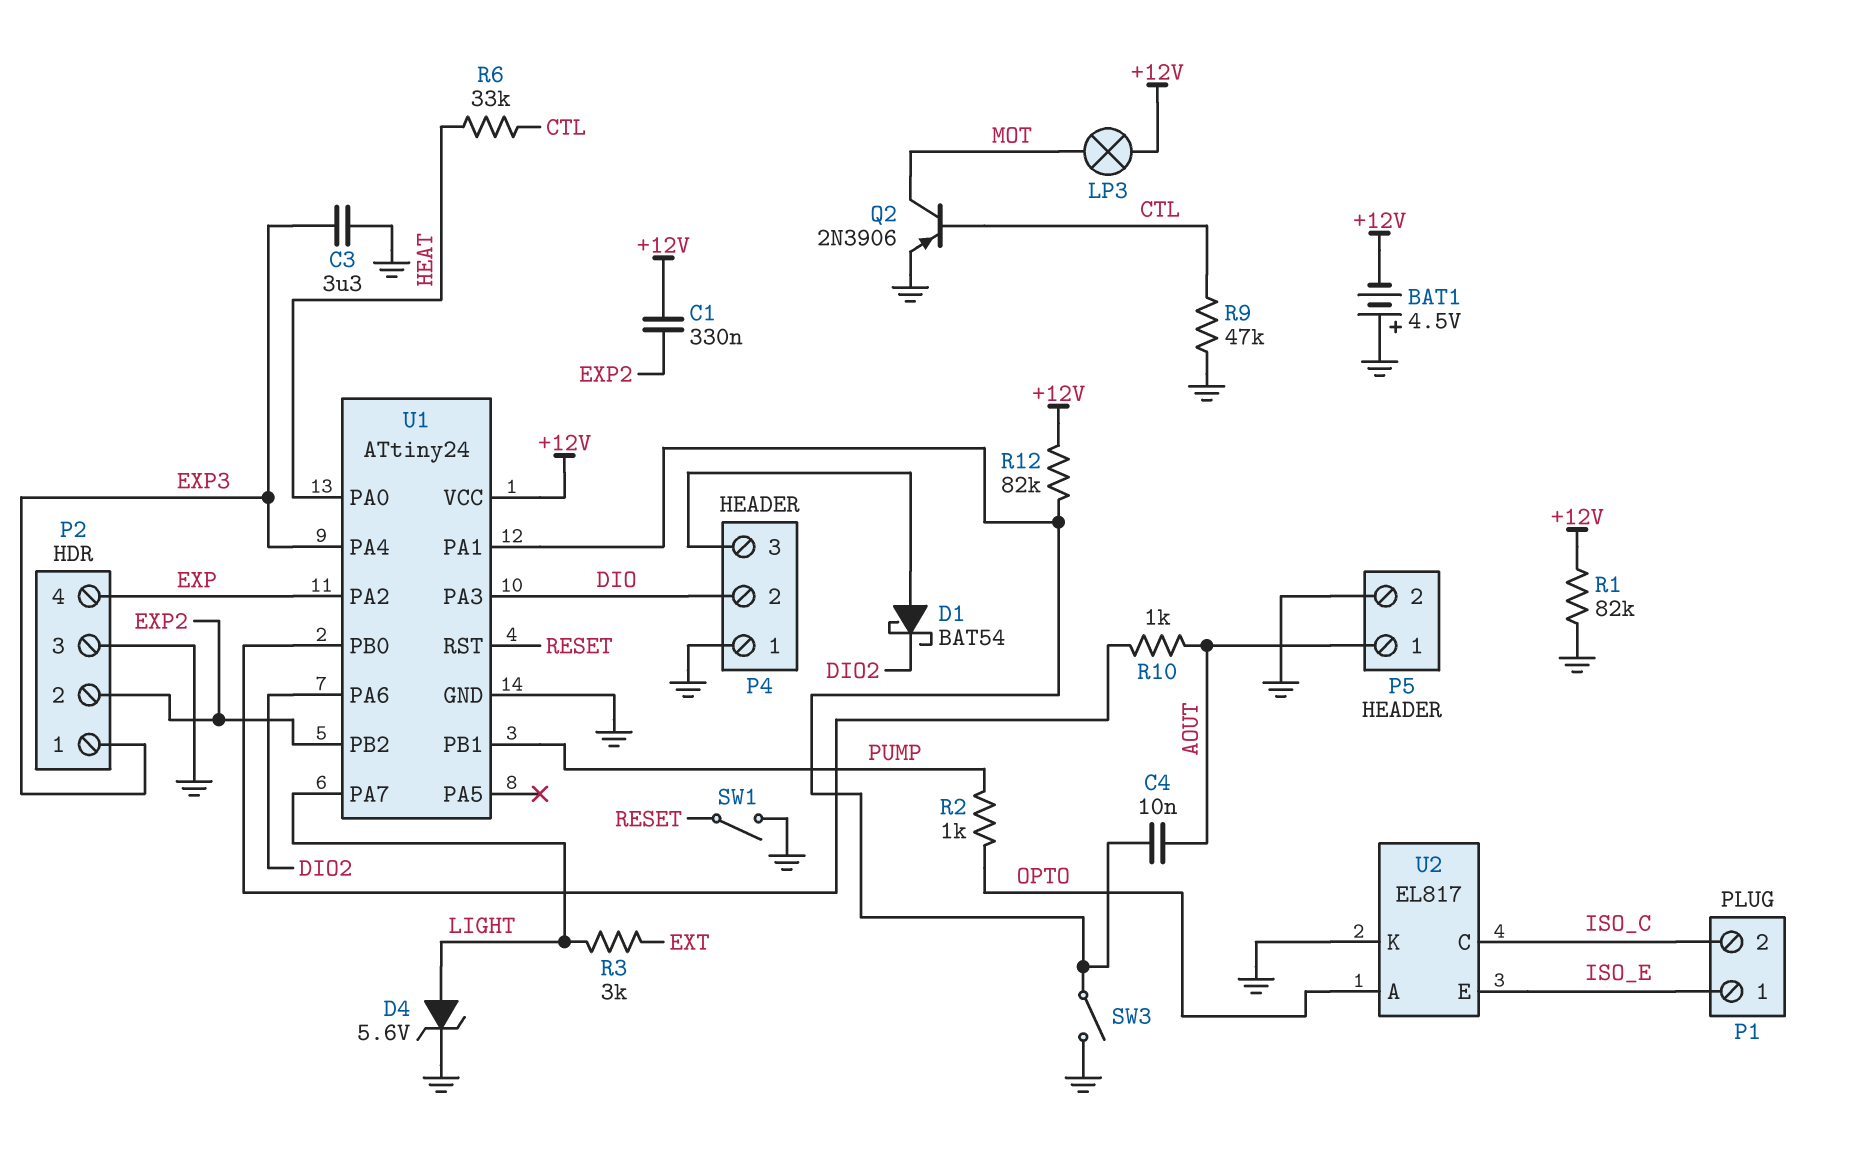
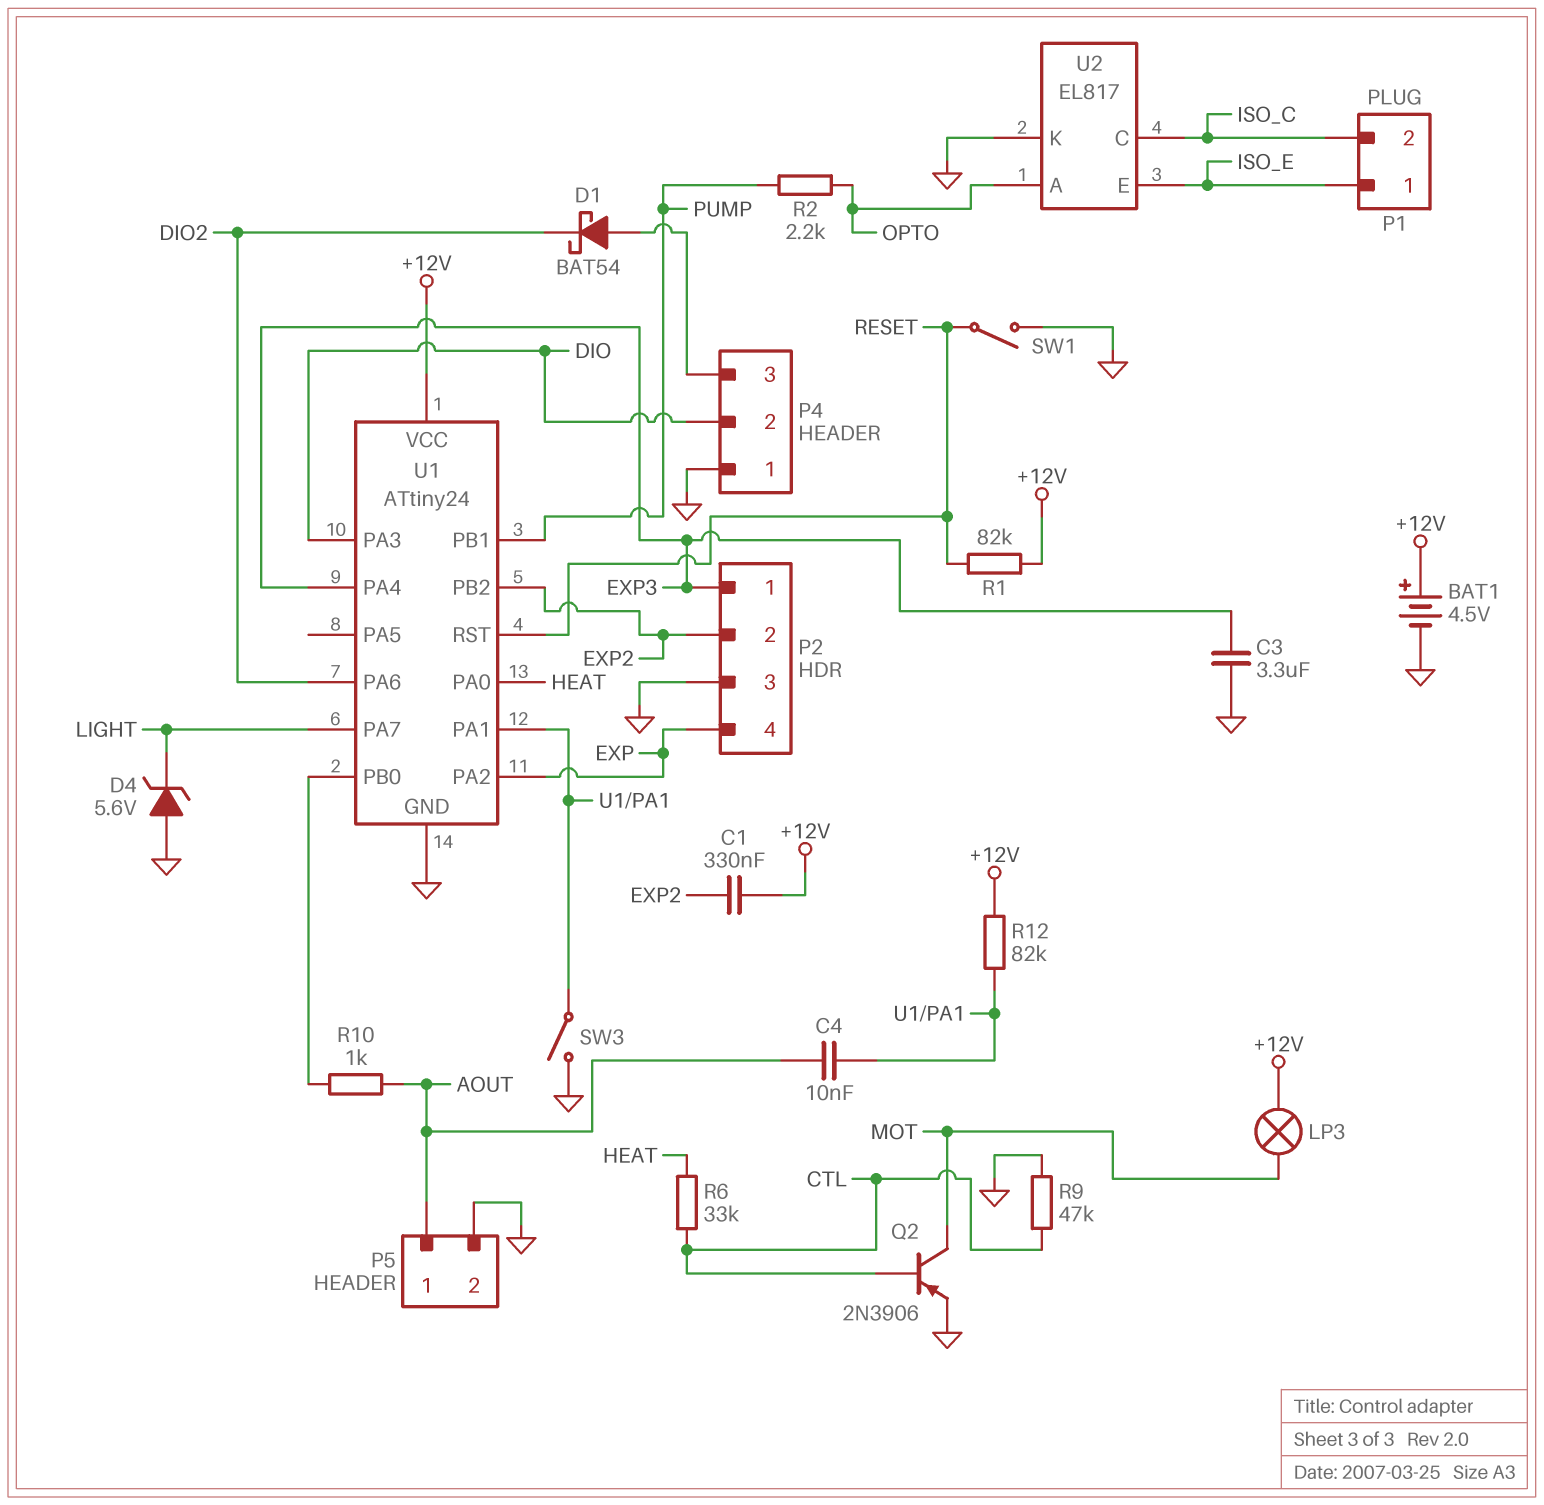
BAT1: 4.5V (plus GND, minus +12V) -> 4.5V (plus +12V, minus GND)
D4: zener 5.6V (A LIGHT, K GND) -> zener 5.6V (A GND, K LIGHT)
R1: 82k (+12V, GND) -> 82k (+12V, RESET)
R2: 1k (OPTO, PUMP) -> 2.2k (OPTO, PUMP)
R3: 3k (EXT, LIGHT) -> none

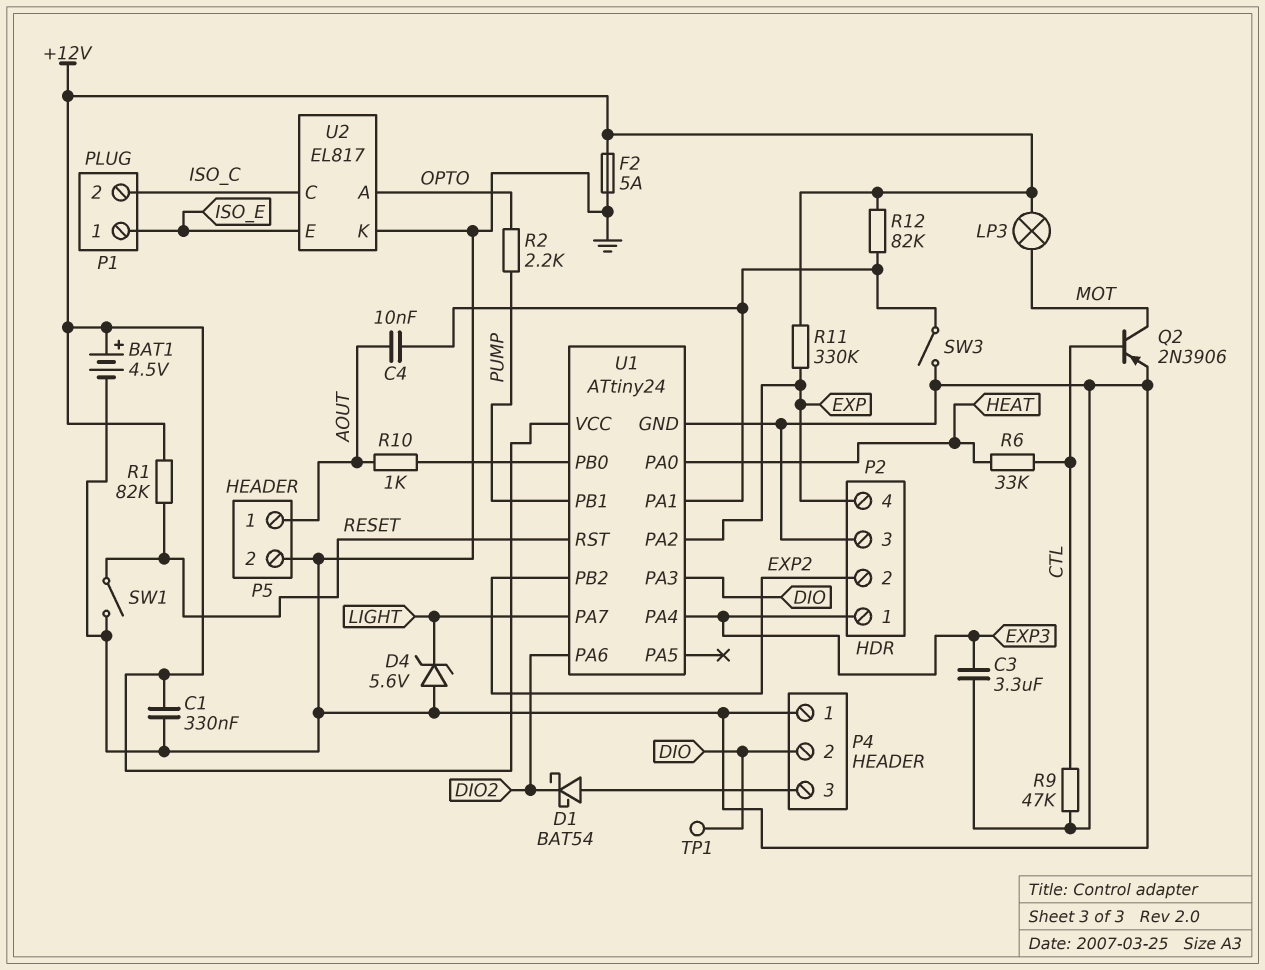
C1: 330nF (+12V, EXP2) -> 330nF (+12V, GND)
F2: none -> 5A (+12V, GND)
R11: none -> 330k (+12V, EXP)
TP1: none -> test point (DIO)

